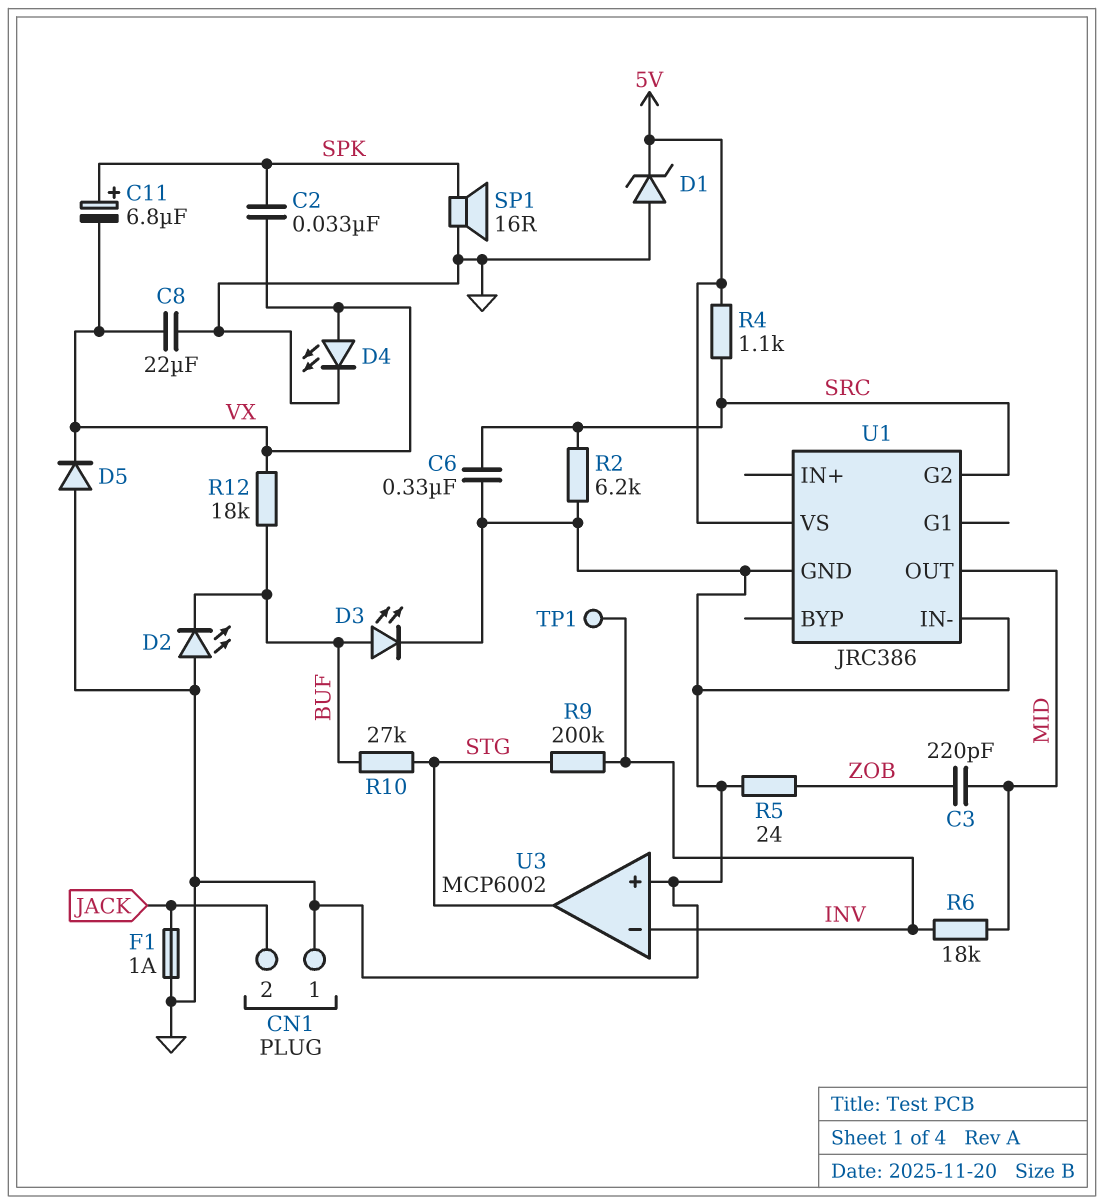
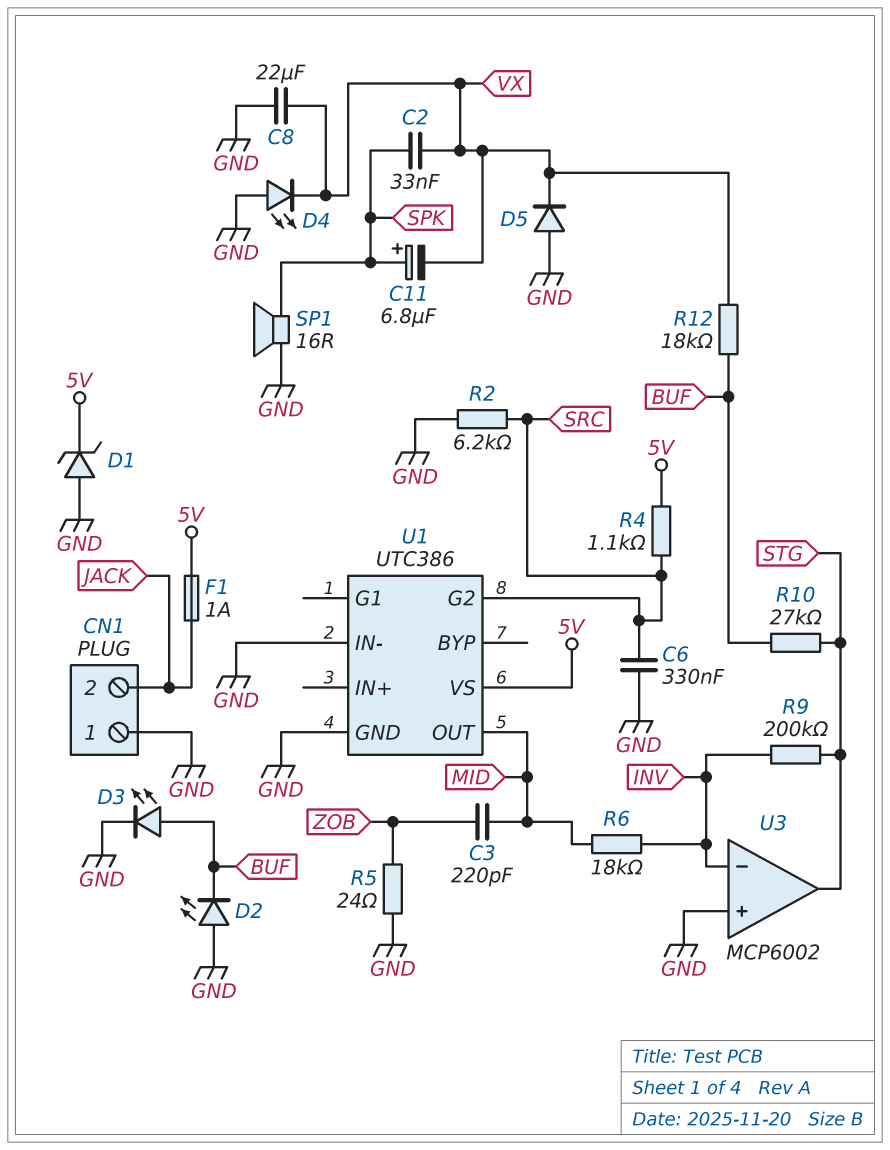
D4: LED (A VX, K GND) -> LED (A GND, K VX)
F1: 1A (GND, JACK) -> 1A (5V, JACK)
TP1: test point (INV) -> none
U1: JRC386 -> UTC386

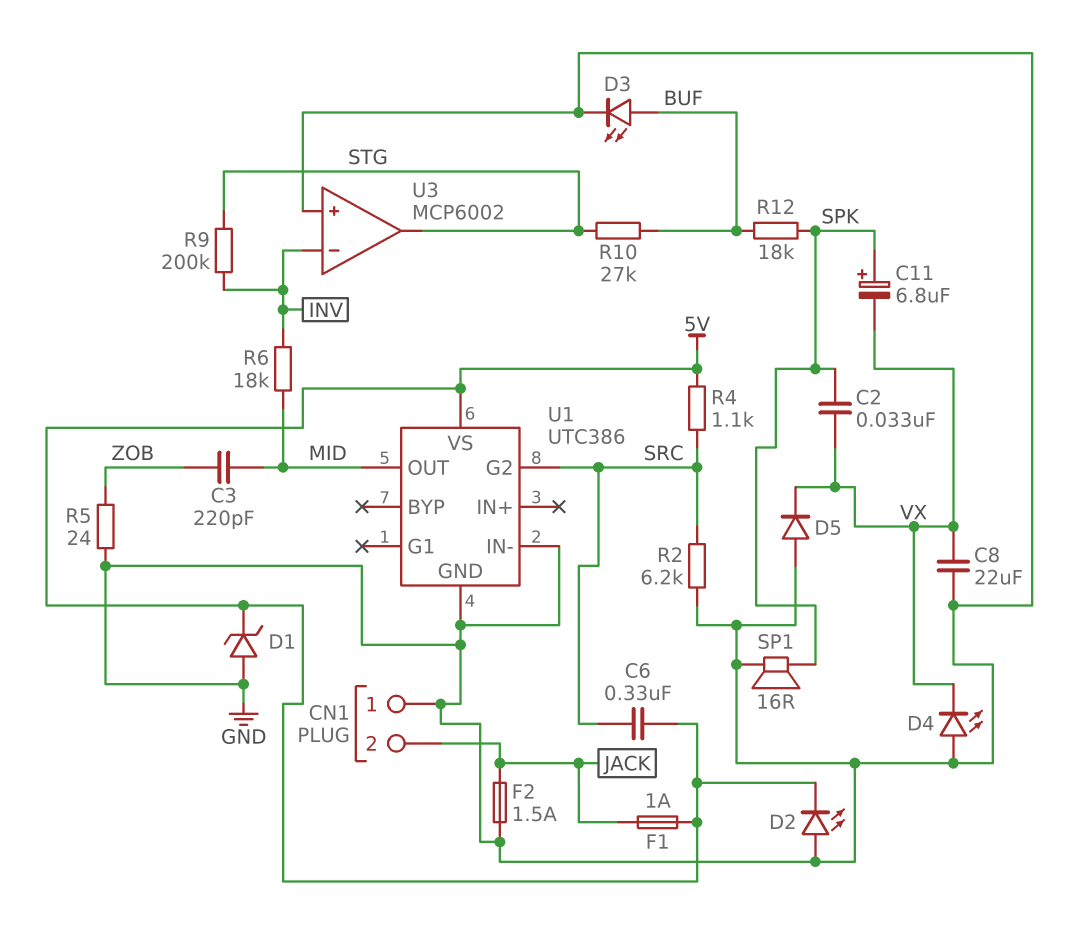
C6: 330nF (GND, SRC) -> 330nF (5V, SRC)
D2: LED (A GND, K BUF) -> LED (A GND, K 5V)
F2: none -> 1.5A (GND, JACK)
R12: 18k (BUF, VX) -> 18k (BUF, SPK)

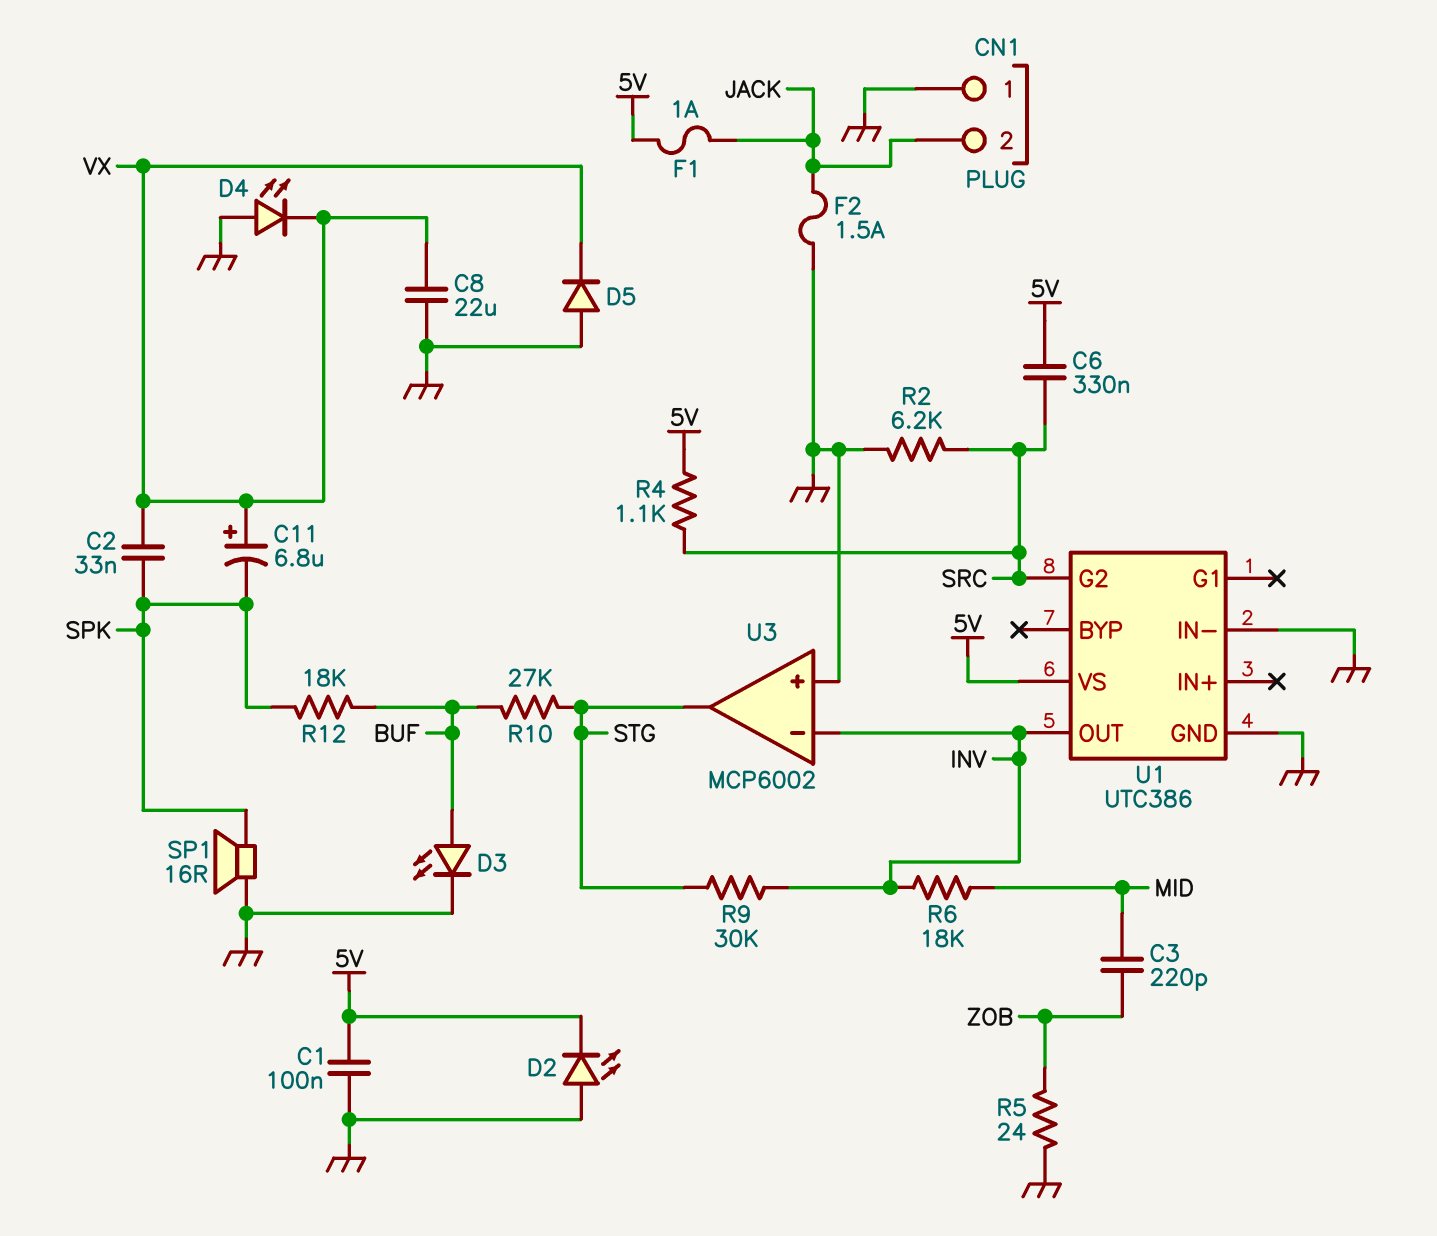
C1: none -> 100nF (5V, GND)
C11: 6.8uF (plus SPK, minus VX) -> 6.8uF (plus VX, minus SPK)
D1: zener (A GND, K 5V) -> none
R9: 200k (INV, STG) -> 30k (INV, STG)
U1 pin OUT: MID -> INV

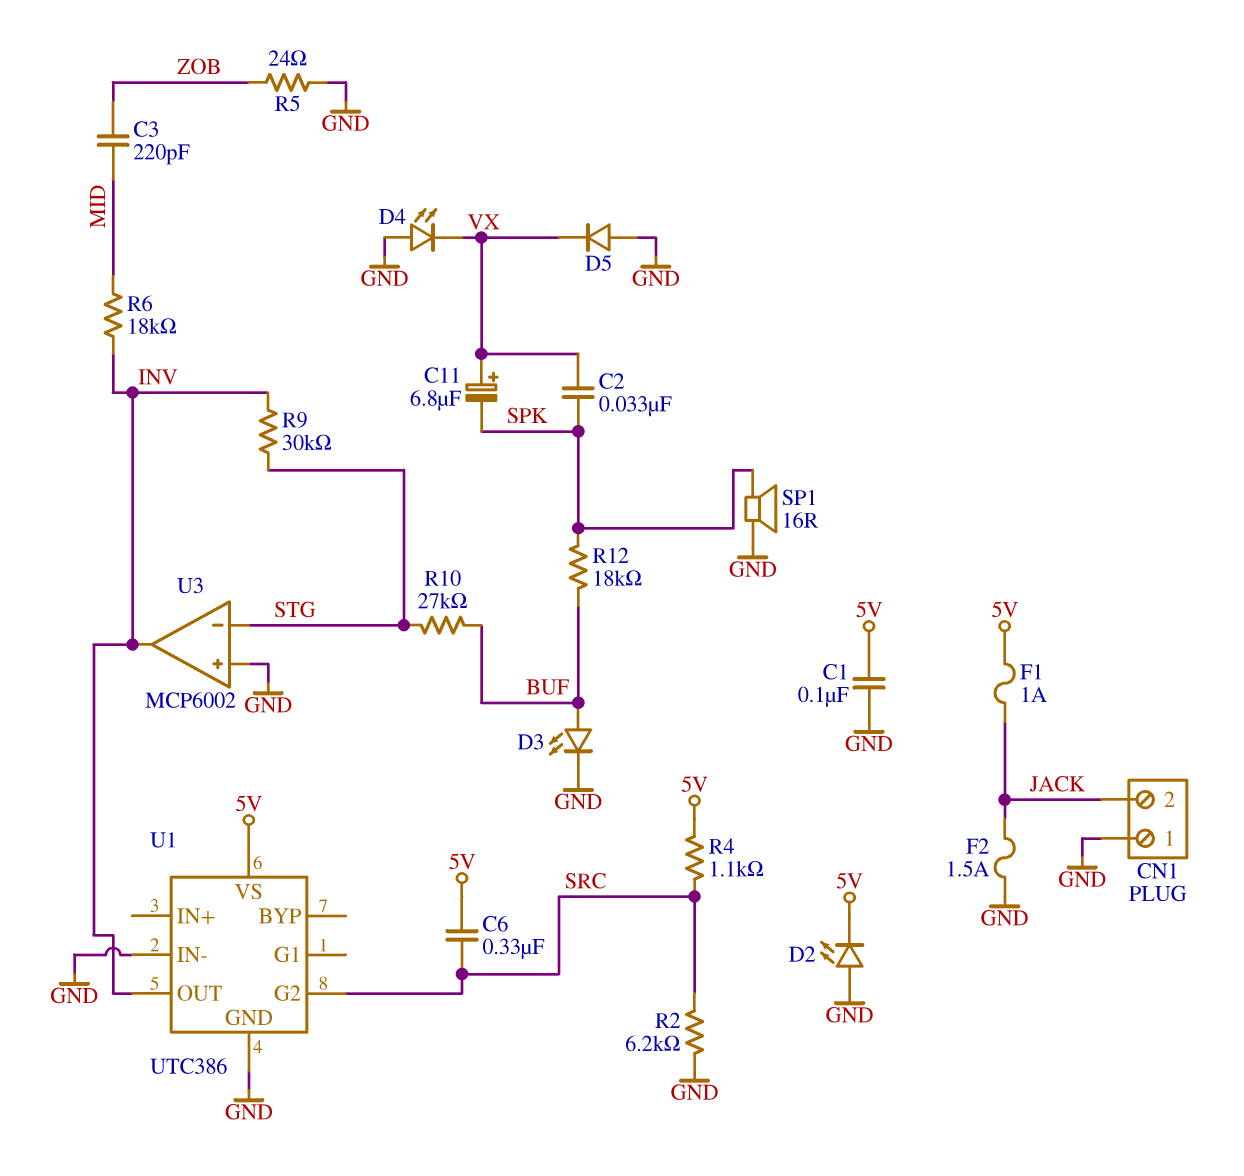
C8: 22uF (GND, VX) -> none
U3 pin in-: INV -> STG
U3 pin out: STG -> INV

